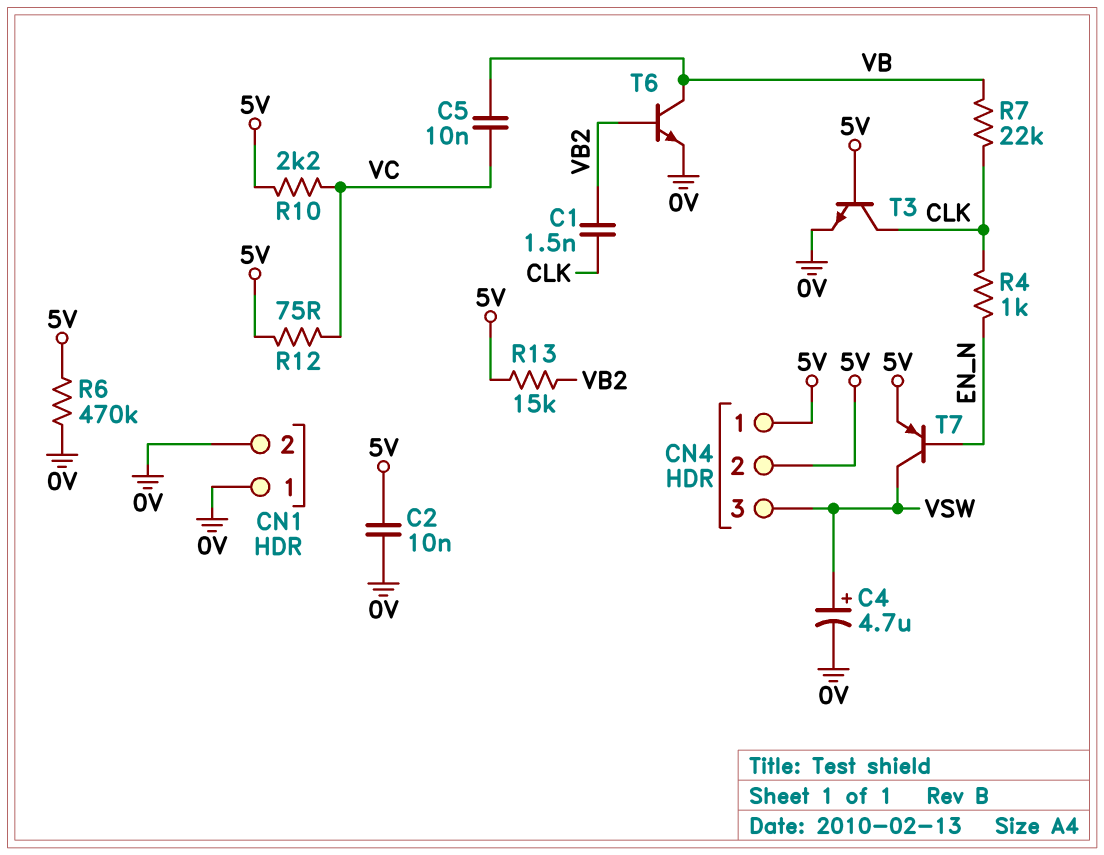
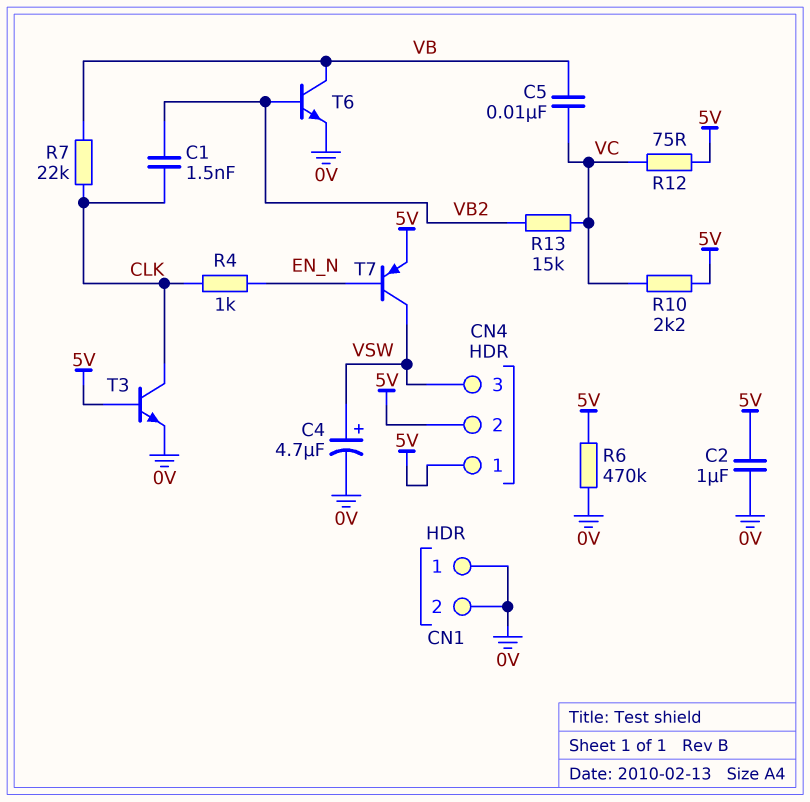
C2: 10nF (0V, 5V) -> 1uF (0V, 5V)
R13: 15k (5V, VB2) -> 15k (VB2, VC)

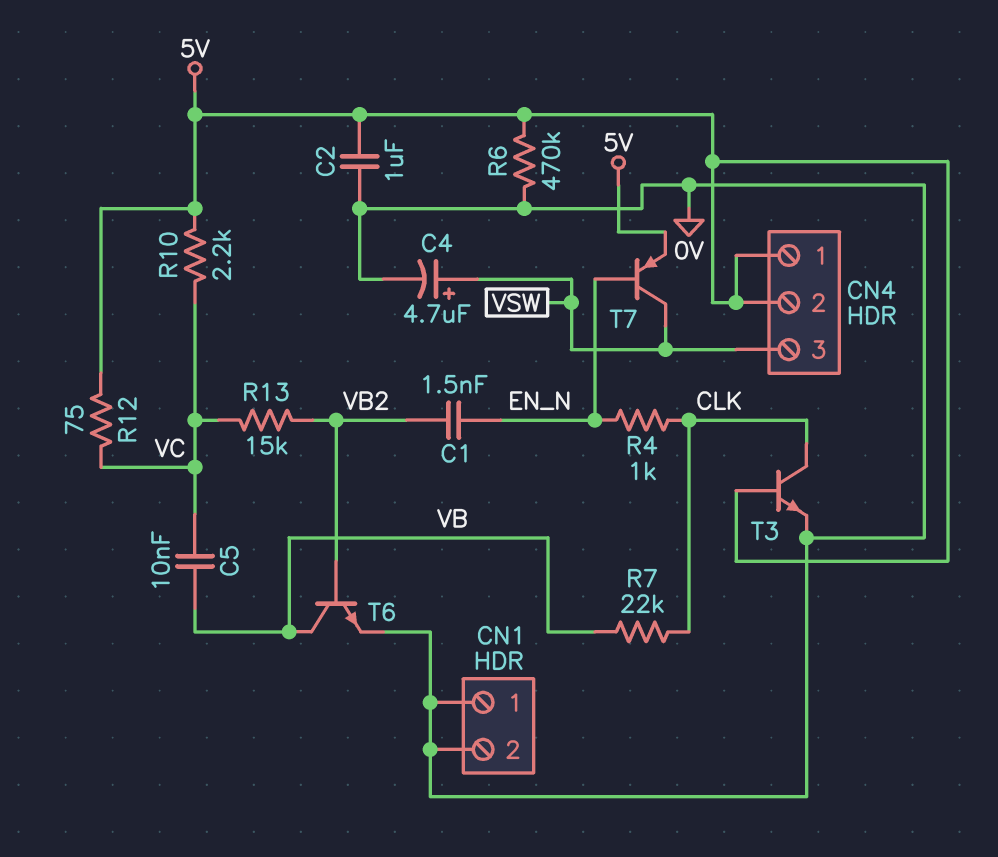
C1: 1.5nF (CLK, VB2) -> 1.5nF (EN_N, VB2)

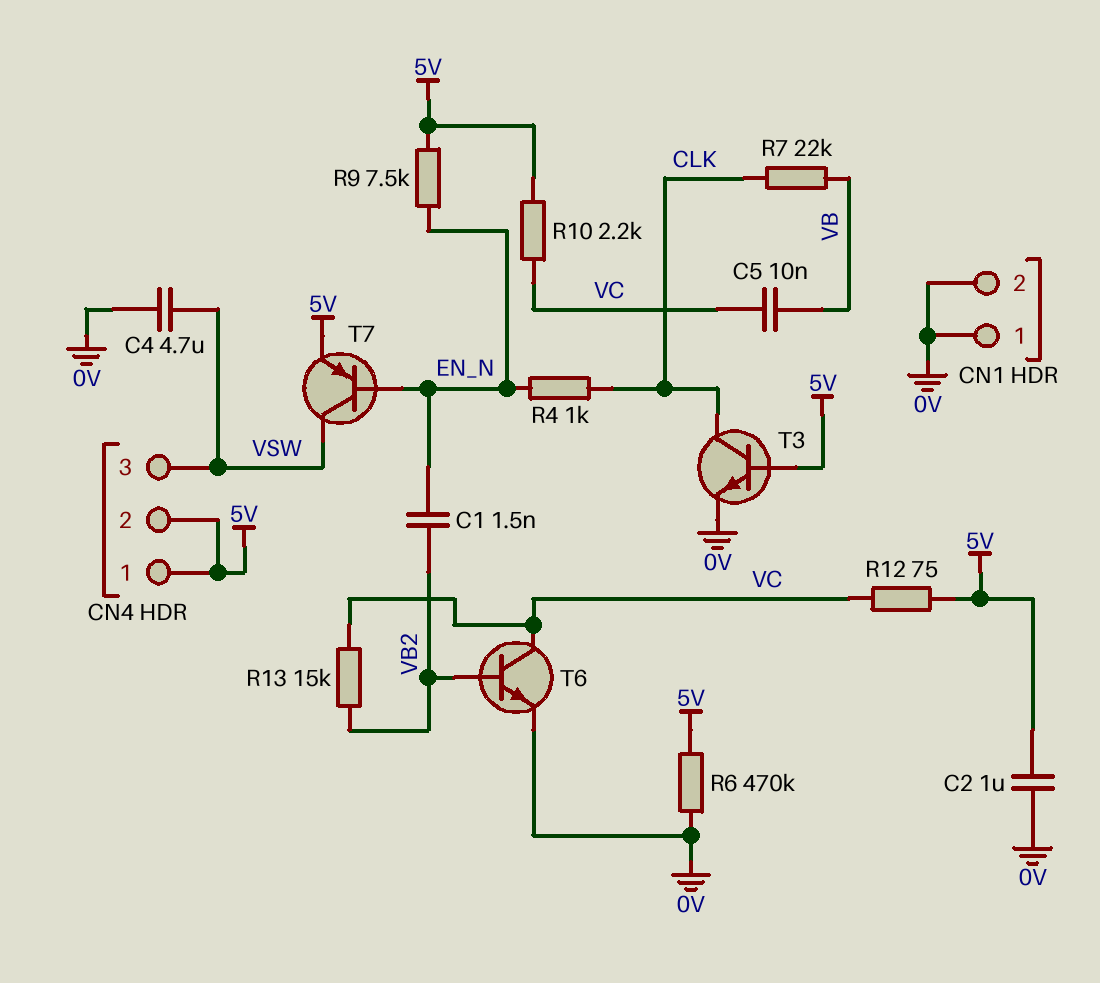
C4: 4.7uF (plus VSW, minus 0V) -> 4.7uF (0V, VSW)
R9: none -> 7.5k (5V, EN_N)
T6: NPN (B VB2, C VB, E 0V) -> NPN (B VB2, C VC, E 0V)

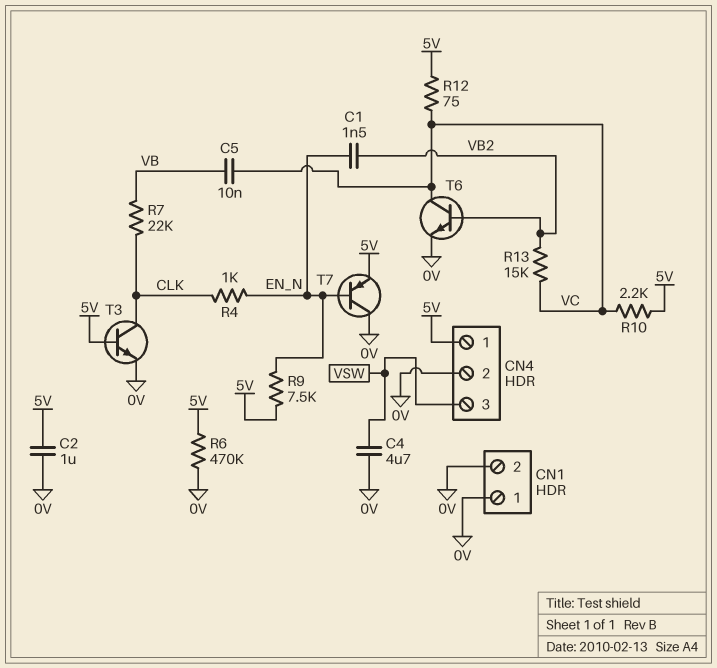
CN4 pin 2: 5V -> 0V
T7: PNP (B EN_N, C VSW, E 5V) -> PNP (B EN_N, C 0V, E 5V)

